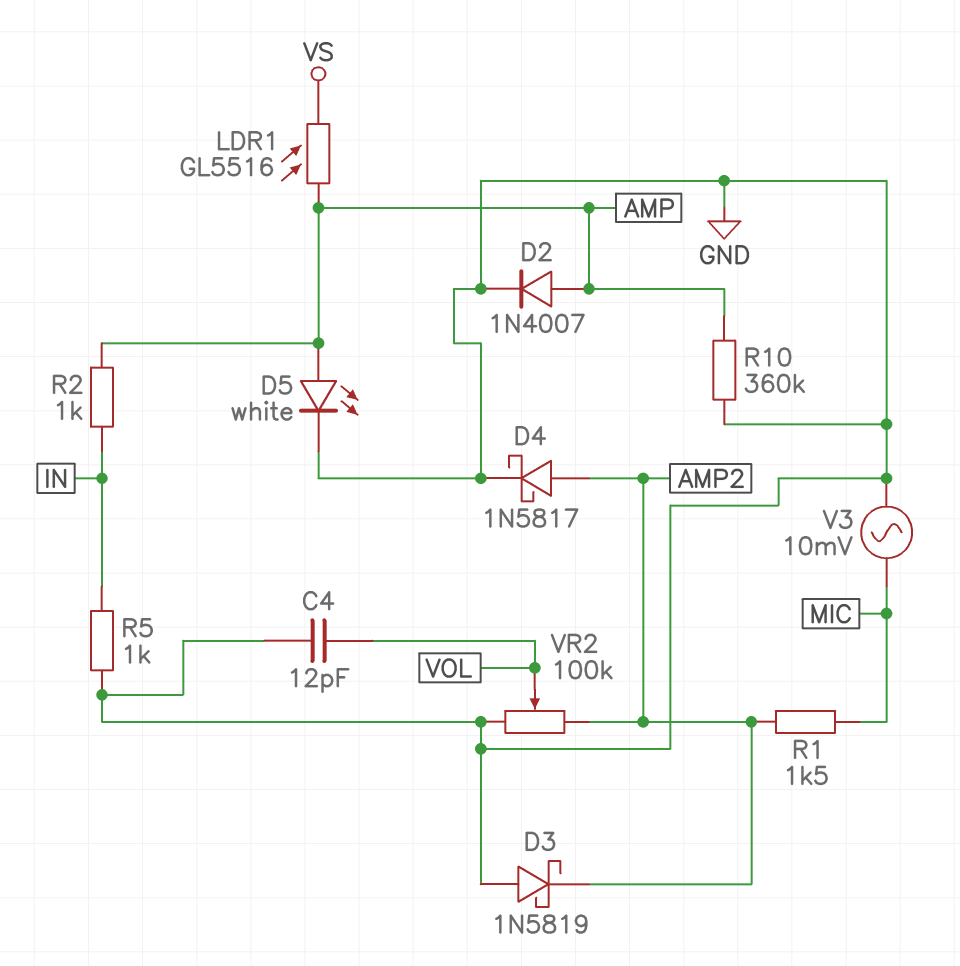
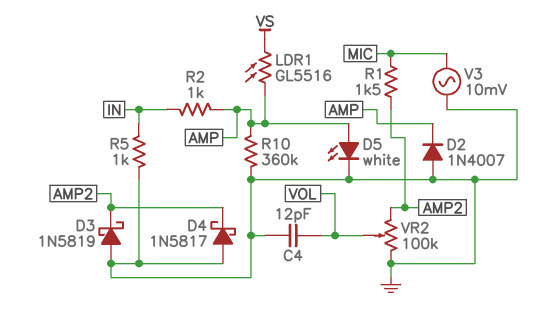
D2: diode 1N4007 (A AMP, K GND) -> diode 1N4007 (A GND, K AMP)
D4: schottky 1N5817 (A AMP2, K GND) -> schottky 1N5817 (A GND, K AMP2)

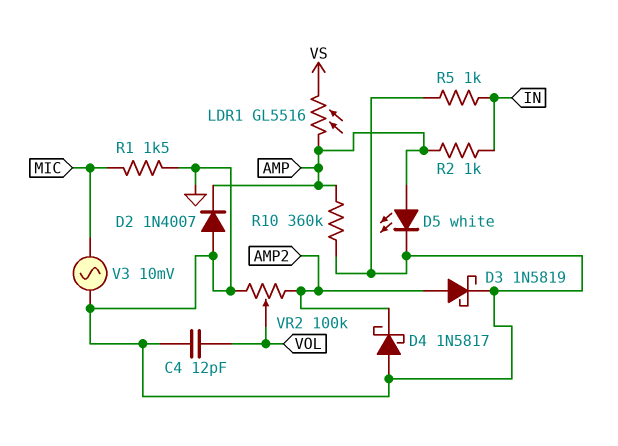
D3: schottky 1N5819 (A GND, K AMP2) -> schottky 1N5819 (A AMP2, K GND)
R1: 1.5k (AMP2, MIC) -> 1.5k (GND, MIC)

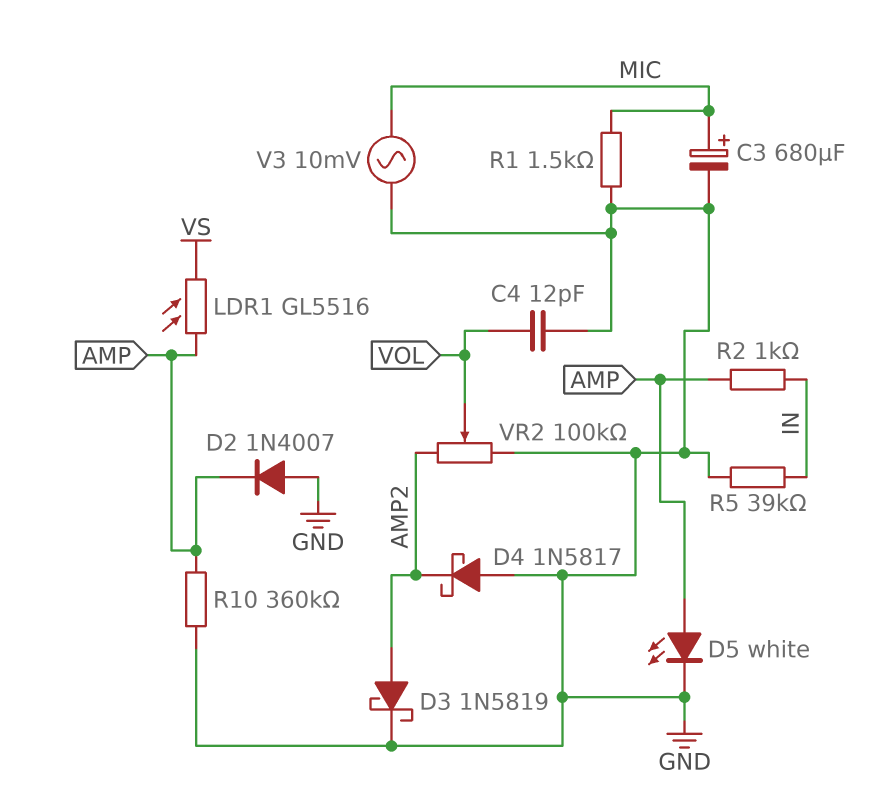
C3: none -> 680uF (plus MIC, minus GND)
R5: 1k (GND, IN) -> 39k (GND, IN)

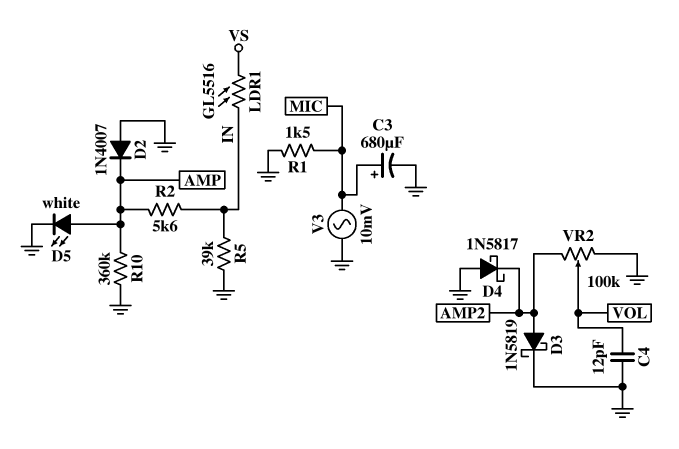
LDR1: GL5516 (AMP, VS) -> GL5516 (IN, VS)
R2: 1k (AMP, IN) -> 5.6k (AMP, IN)

